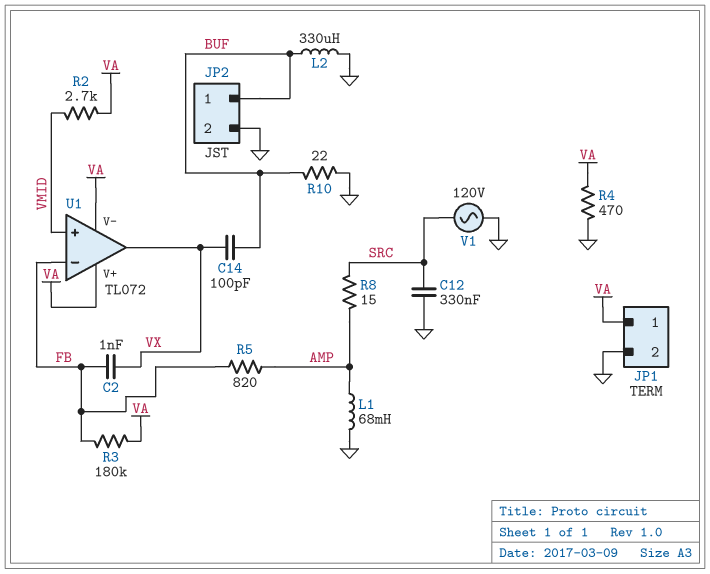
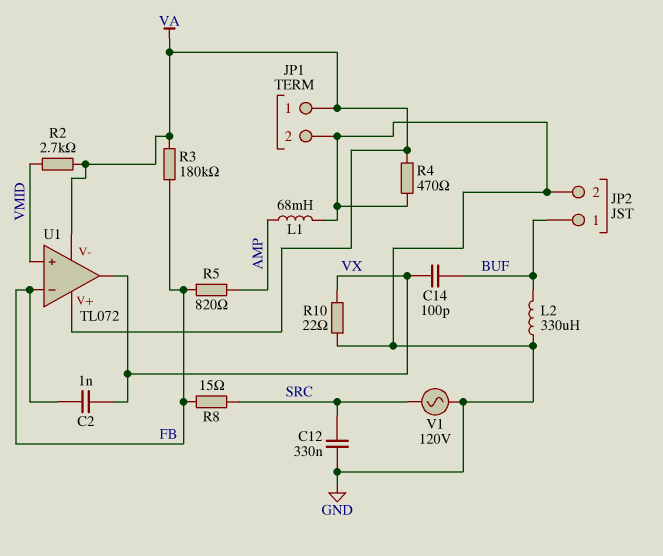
R8: 15 (AMP, SRC) -> 15 (FB, SRC)
R10: 22 (BUF, GND) -> 22 (GND, VX)

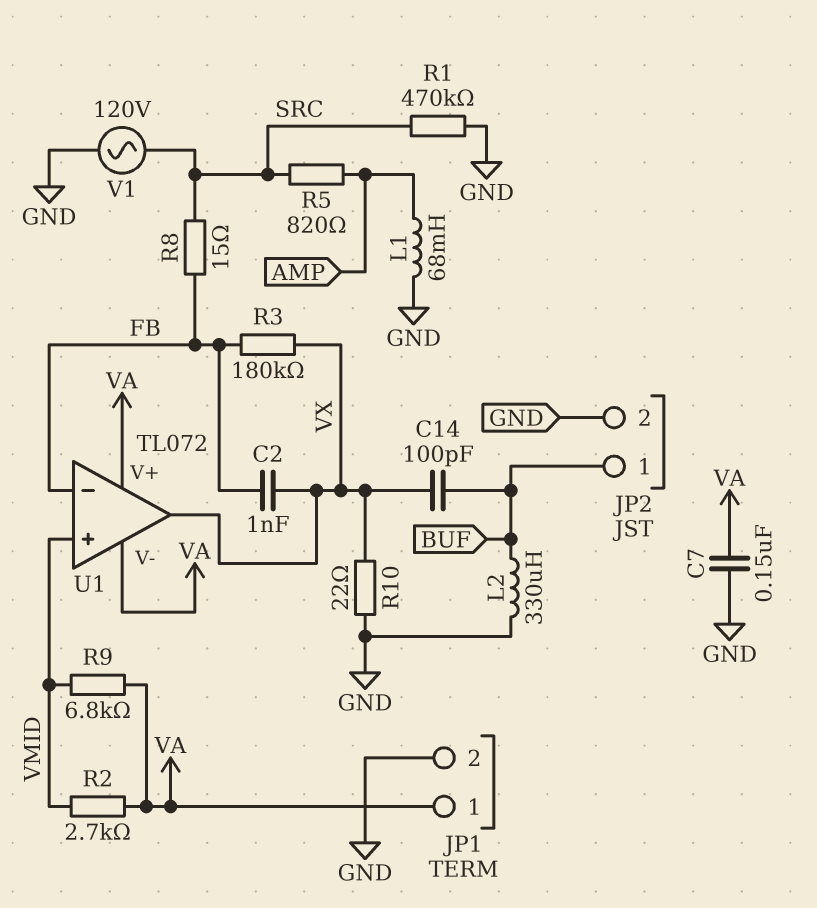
C7: none -> 150nF (GND, VA)
C12: 330nF (GND, SRC) -> none
R1: none -> 470k (GND, SRC)
R3: 180k (FB, VA) -> 180k (FB, VX)
R4: 470 (GND, VA) -> none
R5: 820 (AMP, FB) -> 820 (AMP, SRC)
R9: none -> 6.8k (VA, VMID)

